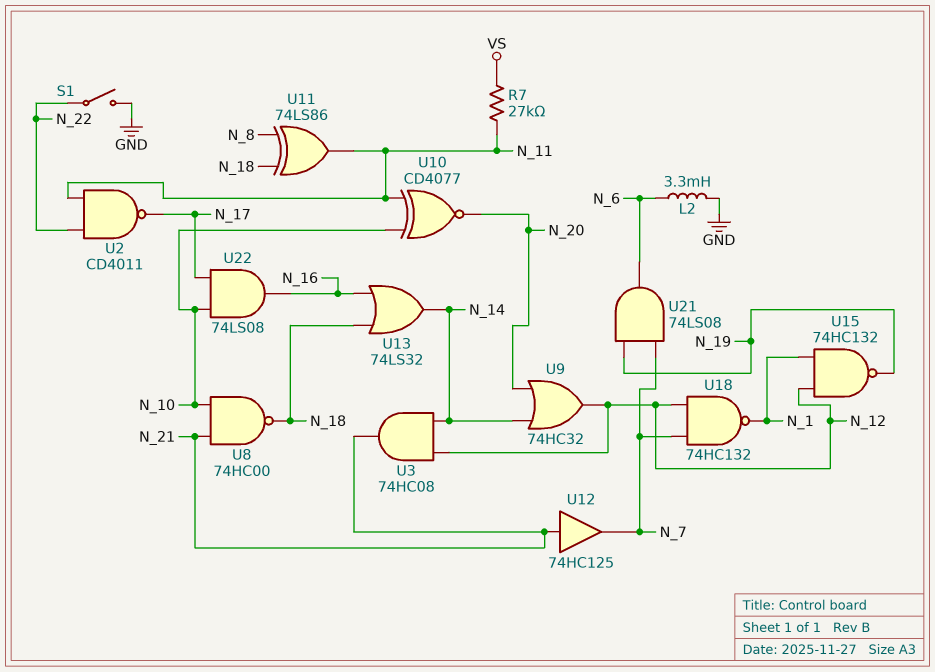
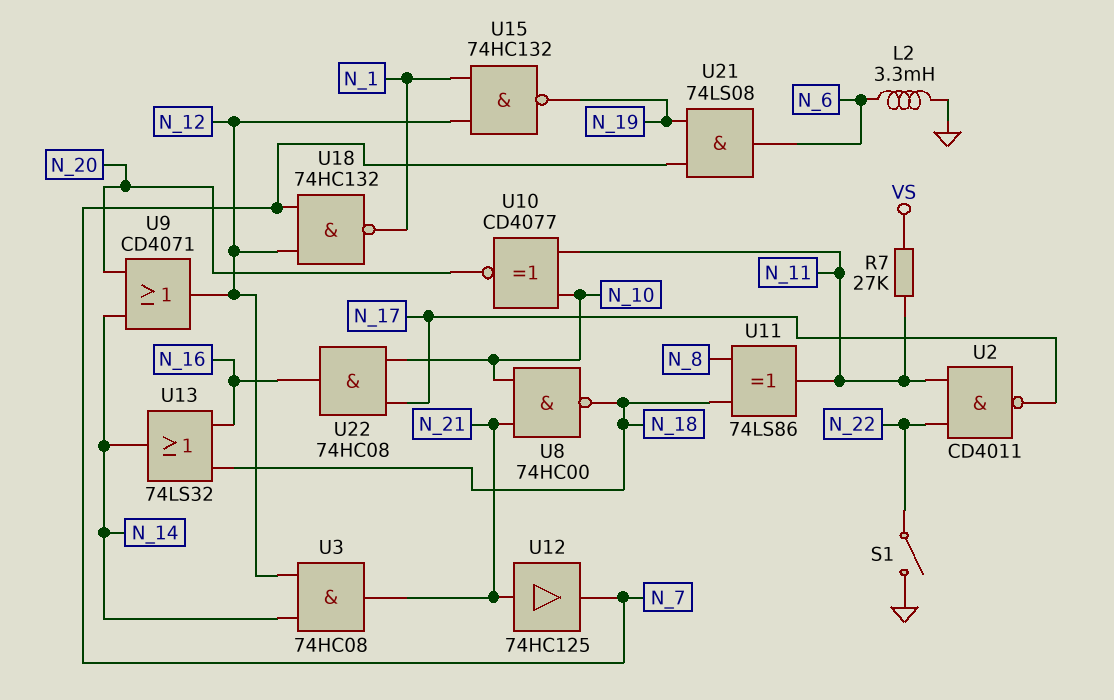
U9: OR 74HC32 (in N_14, in N_20, out N_12) -> OR CD4071 (in N_14, in N_20, out N_12)
U22: AND 74LS08 (in N_10, in N_17, out N_16) -> AND 74HC08 (in N_10, in N_17, out N_16)

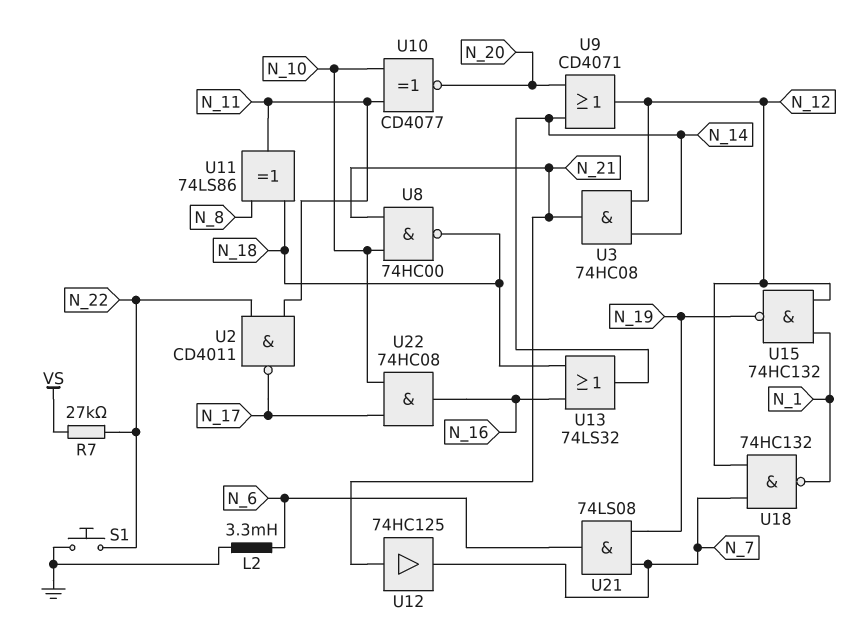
R7: 27k (N_11, VS) -> 27k (N_22, VS)
S1: switch (GND, N_22) -> button (GND, N_22)

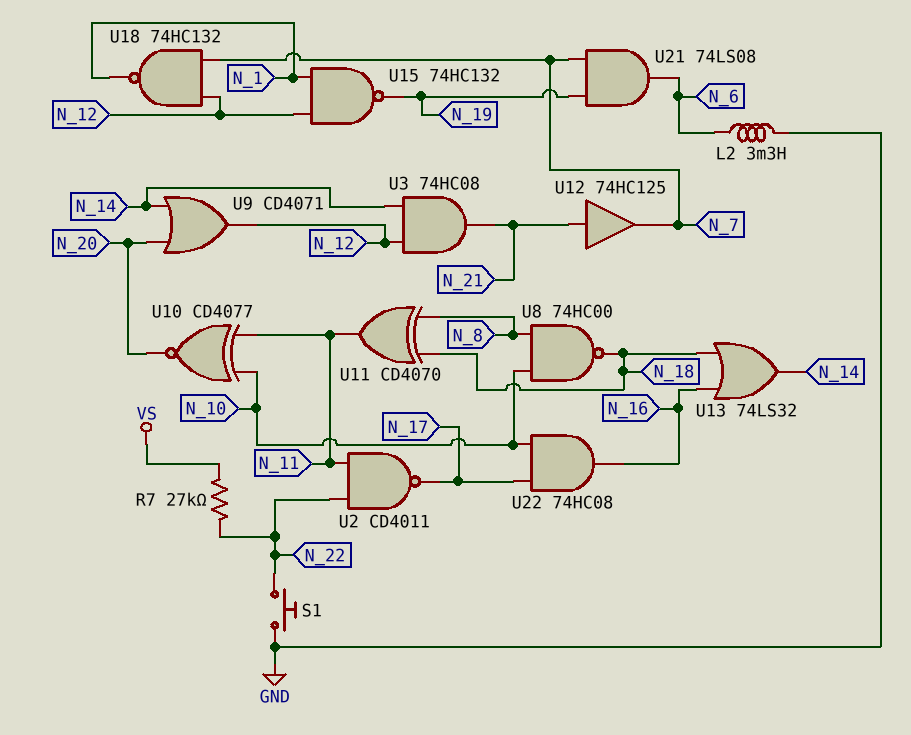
U8: NAND 74HC00 (in N_10, in N_21, out N_18) -> NAND 74HC00 (in N_8, in N_10, out N_18)
U11: XOR 74LS86 (in N_8, in N_18, out N_11) -> XOR CD4070 (in N_8, in N_18, out N_11)

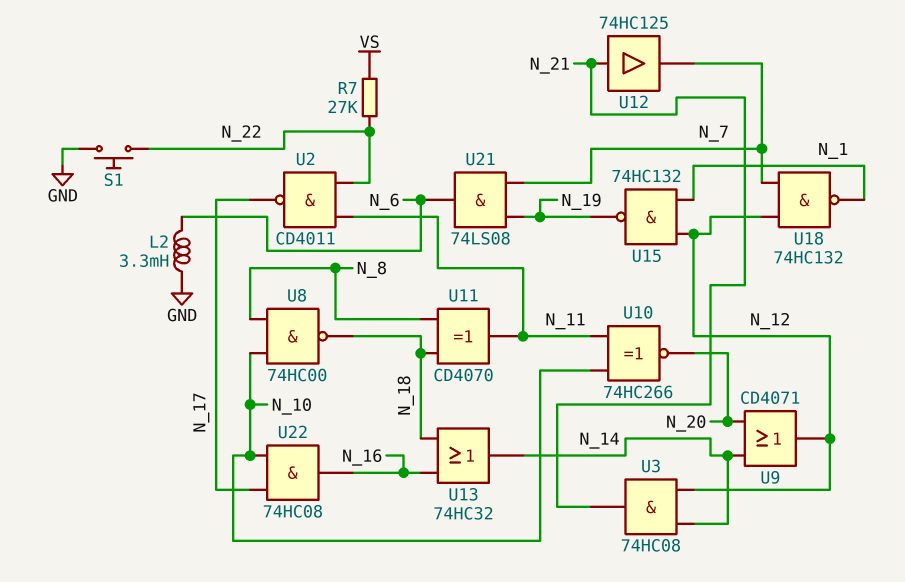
U10: XNOR CD4077 (in N_10, in N_11, out N_20) -> XNOR 74HC266 (in N_10, in N_11, out N_20)
U13: OR 74LS32 (in N_16, in N_18, out N_14) -> OR 74HC32 (in N_16, in N_18, out N_14)

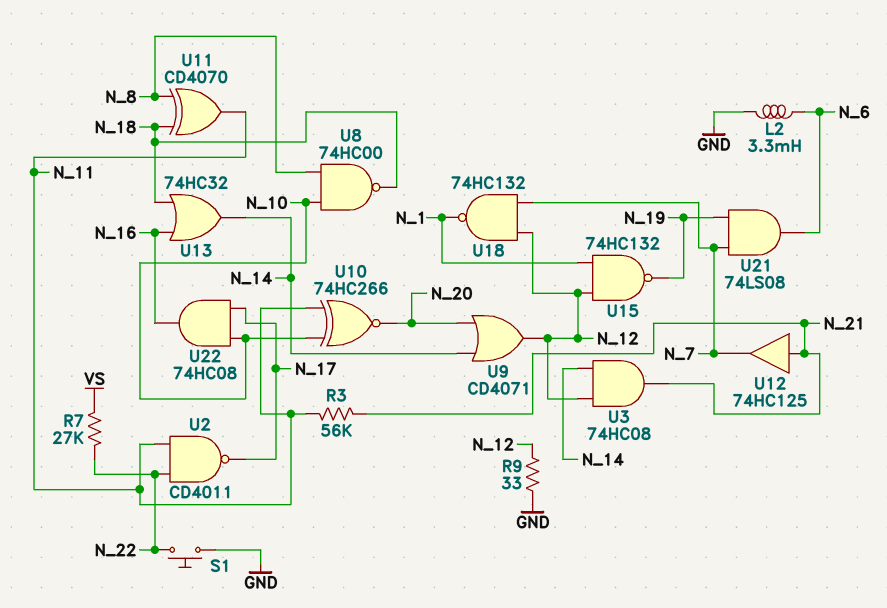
R3: none -> 56k (N_11, N_21)
R9: none -> 33 (GND, N_12)

